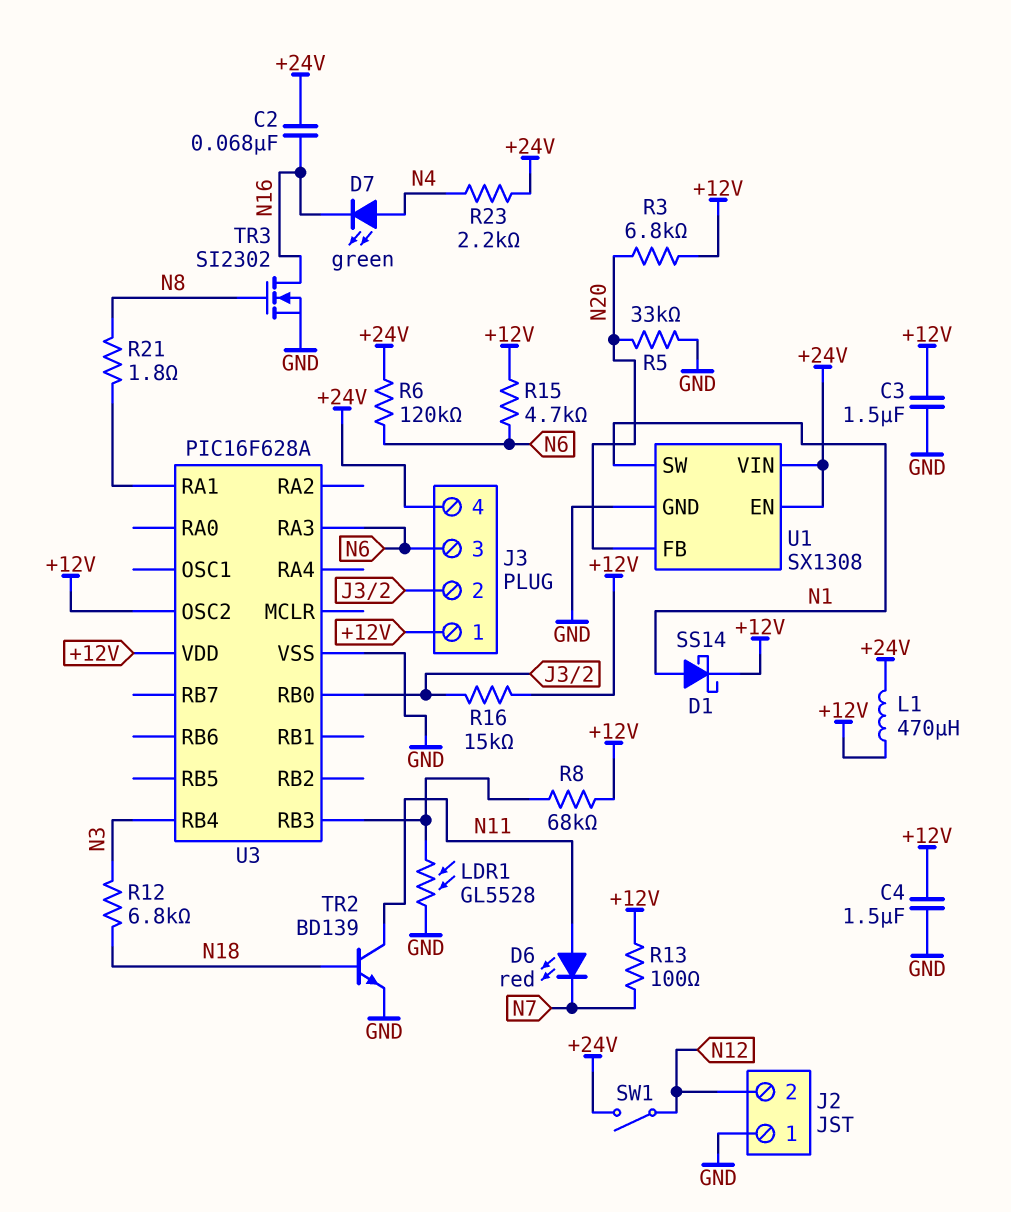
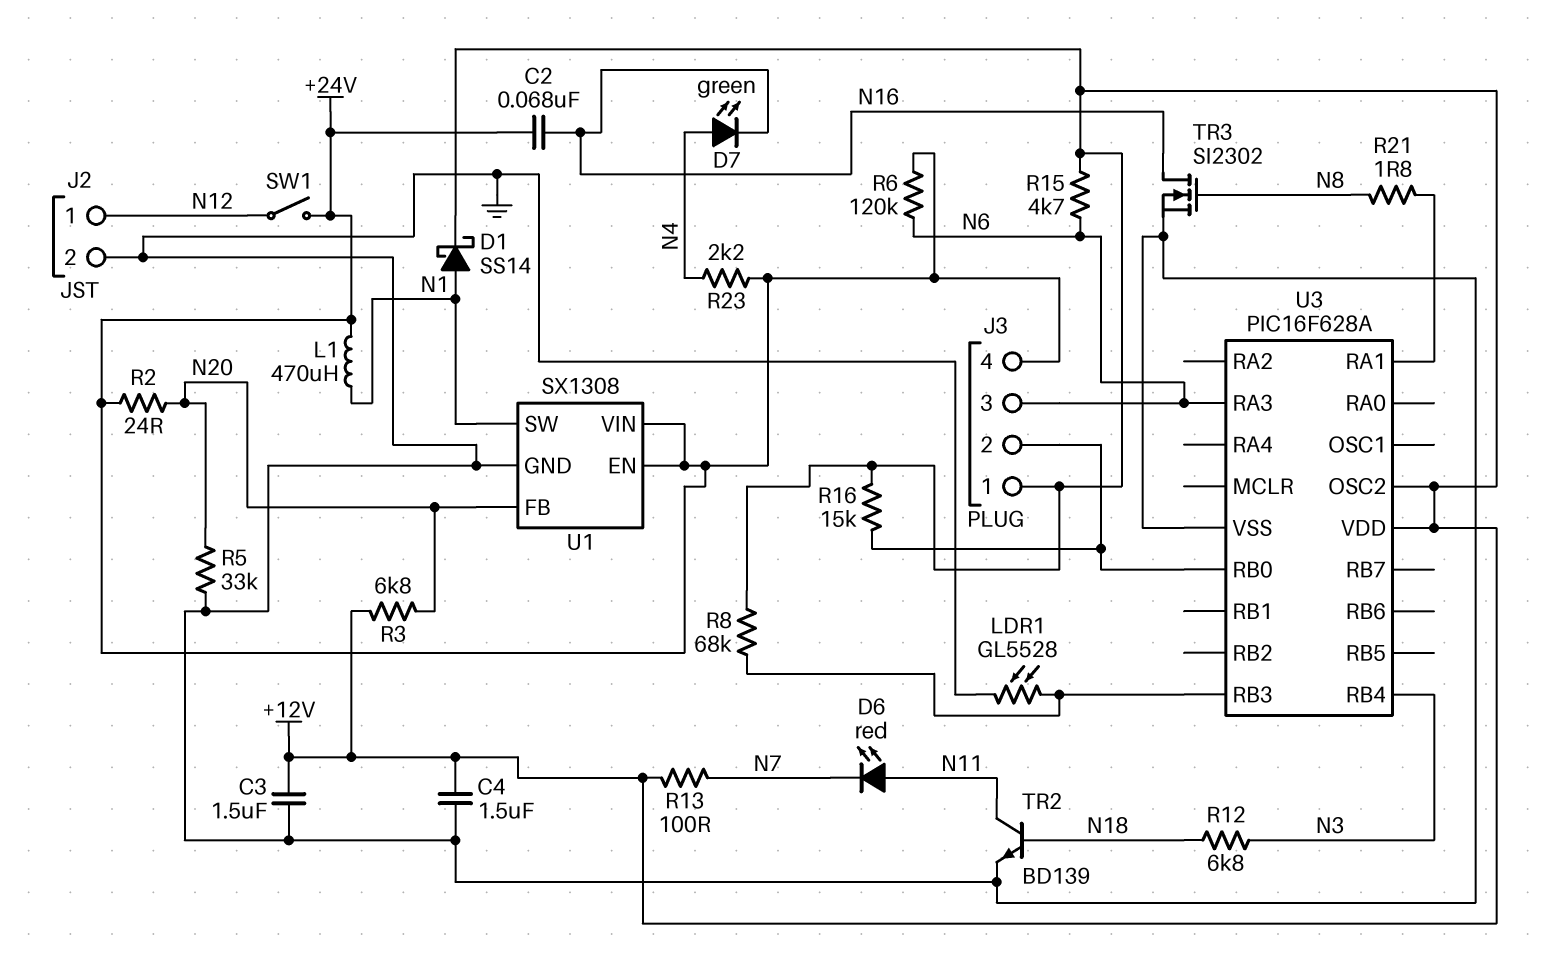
J2 pin 1: GND -> N12
J2 pin 2: N12 -> GND
L1: 470uH (+12V, +24V) -> 470uH (+24V, N1)
R2: none -> 24 (+24V, N20)

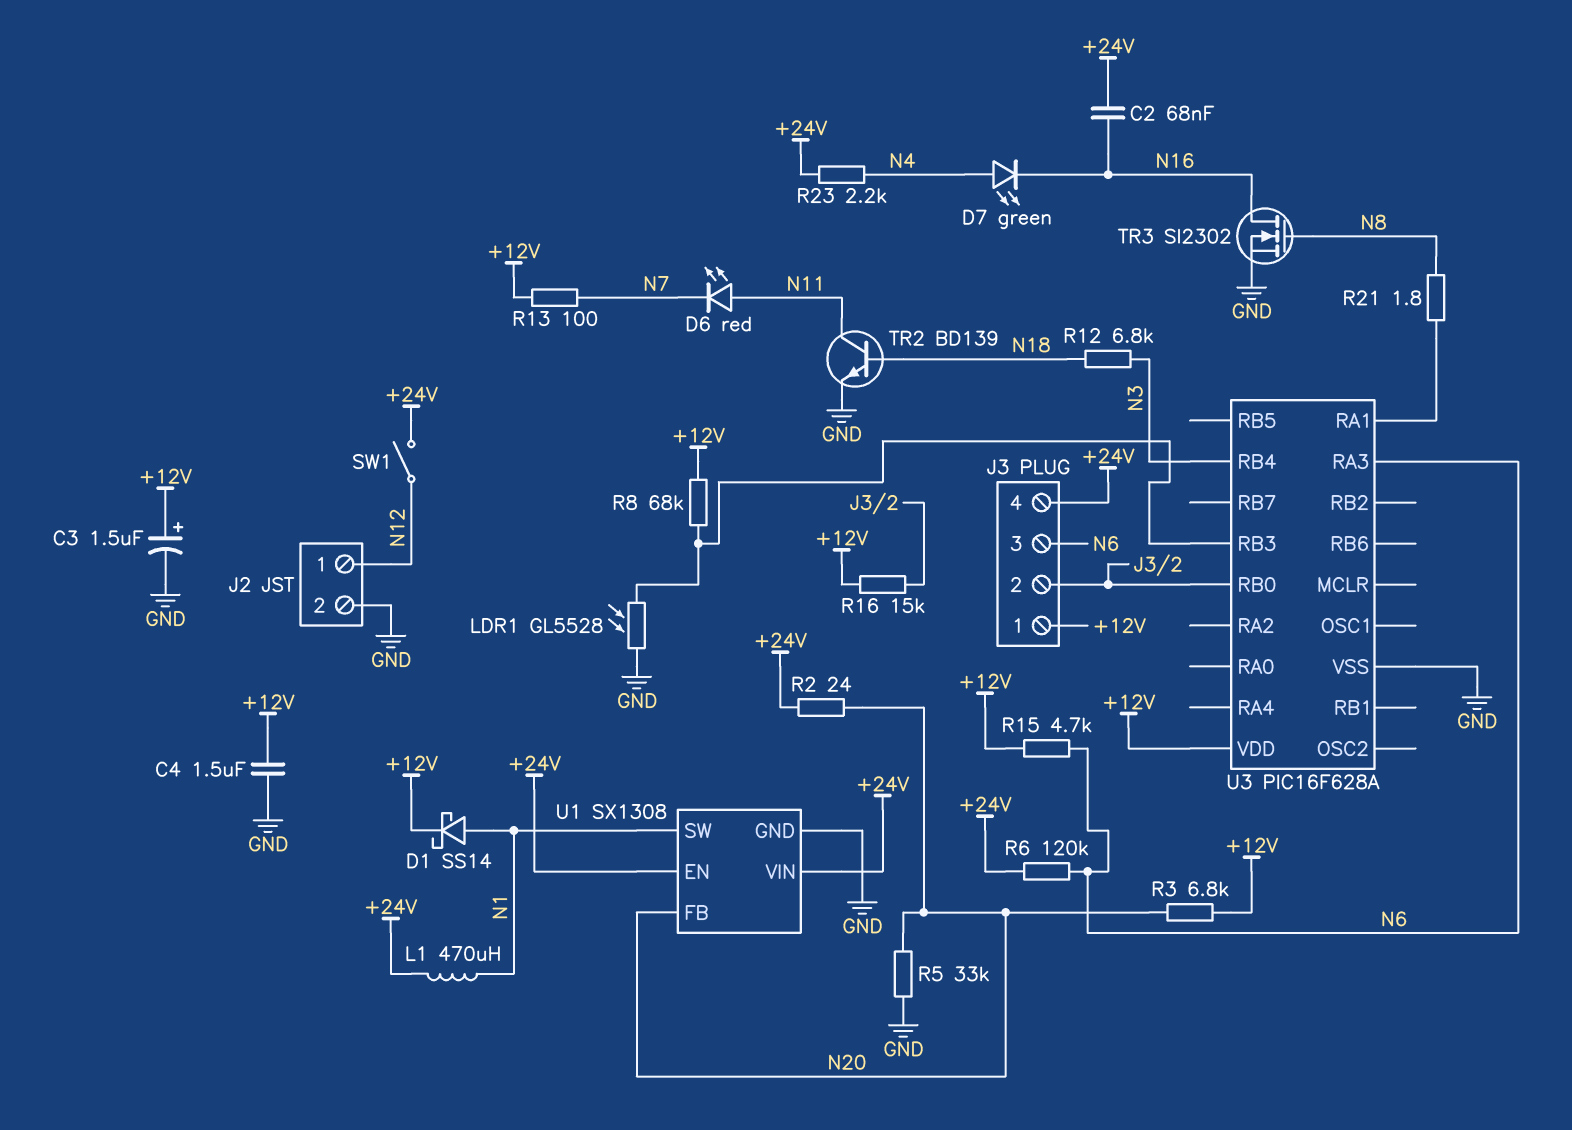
C3: 1.5uF (+12V, GND) -> 1.5uF (plus +12V, minus GND)
U3 pin OSC2: +12V -> none

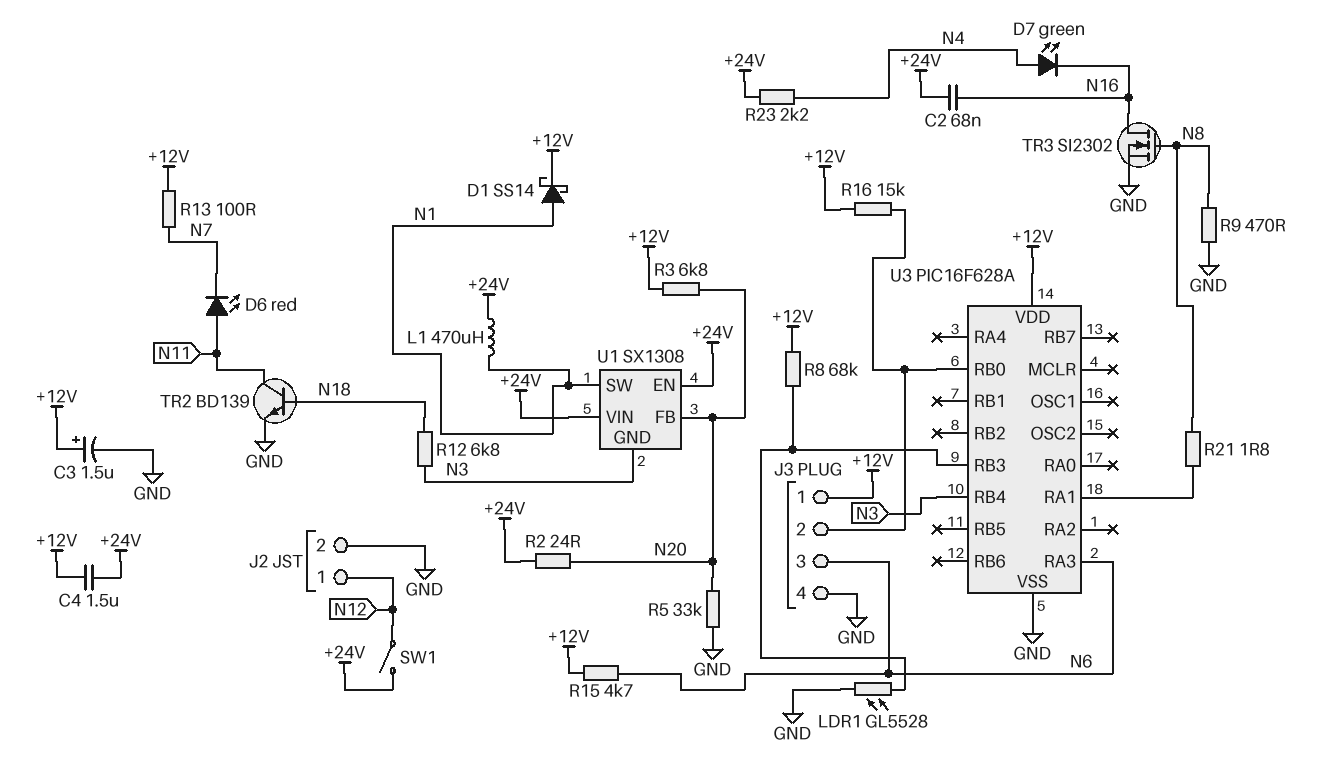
C4: 1.5uF (+12V, GND) -> 1.5uF (+12V, +24V)
J3 pin 4: +24V -> GND
R6: 120k (+24V, N6) -> none
R9: none -> 470 (GND, N8)
U1 pin GND: GND -> N3

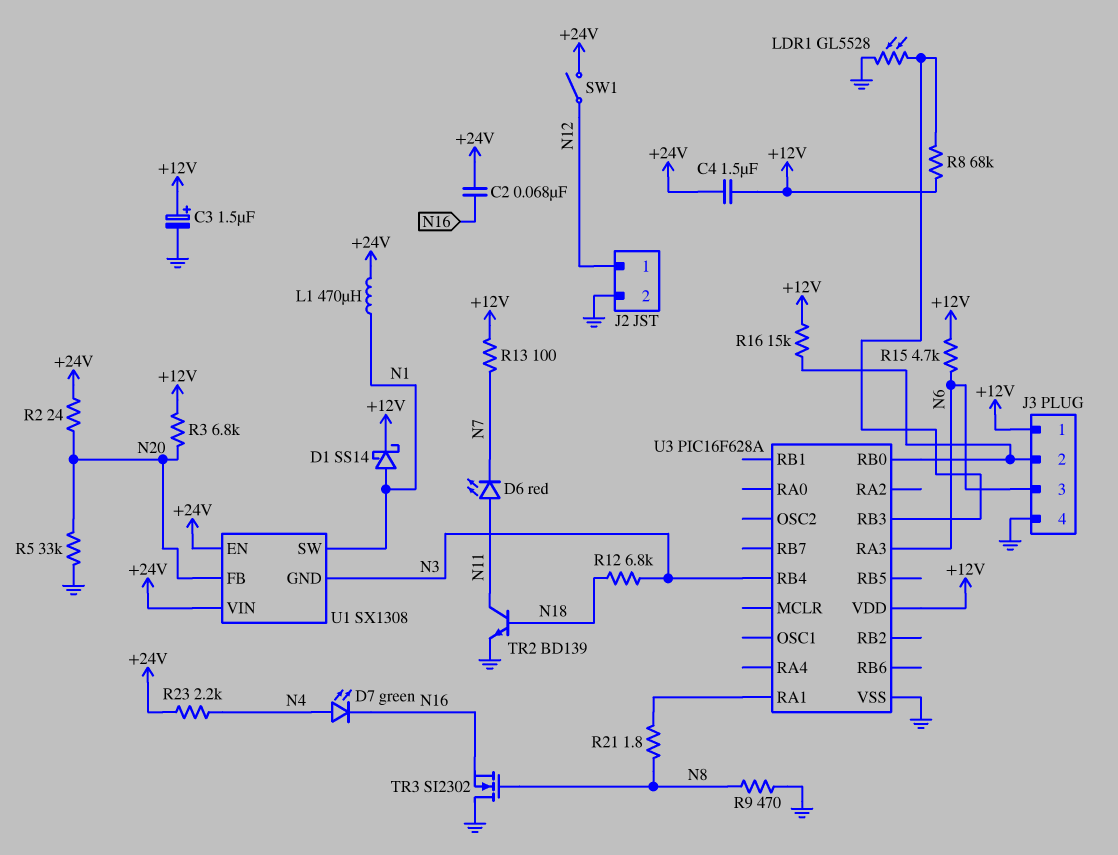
TR3: NMOS SI2302 (G N8, D N16, S GND) -> NMOS SI2302 (G N8, D GND, S N16)

